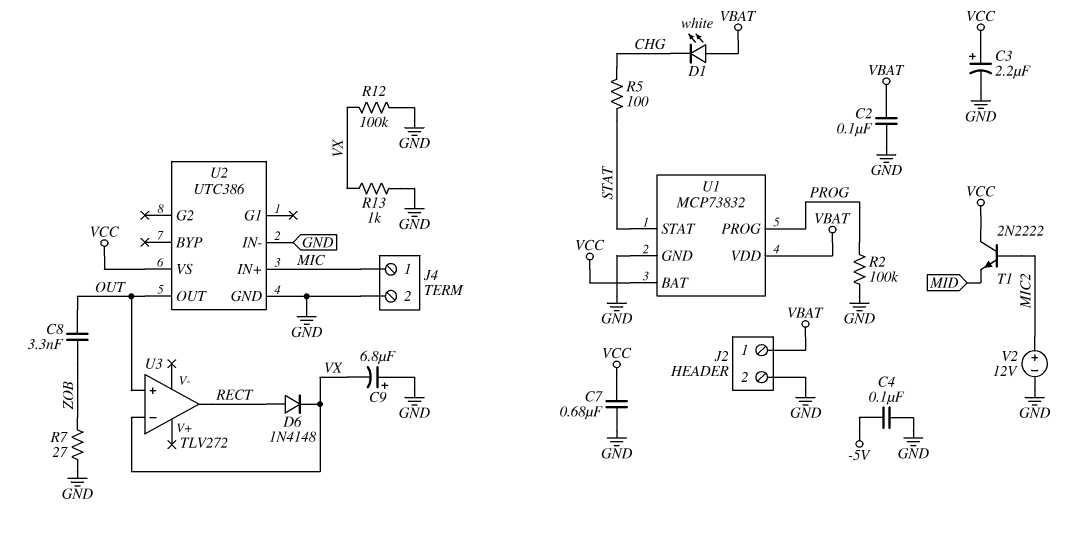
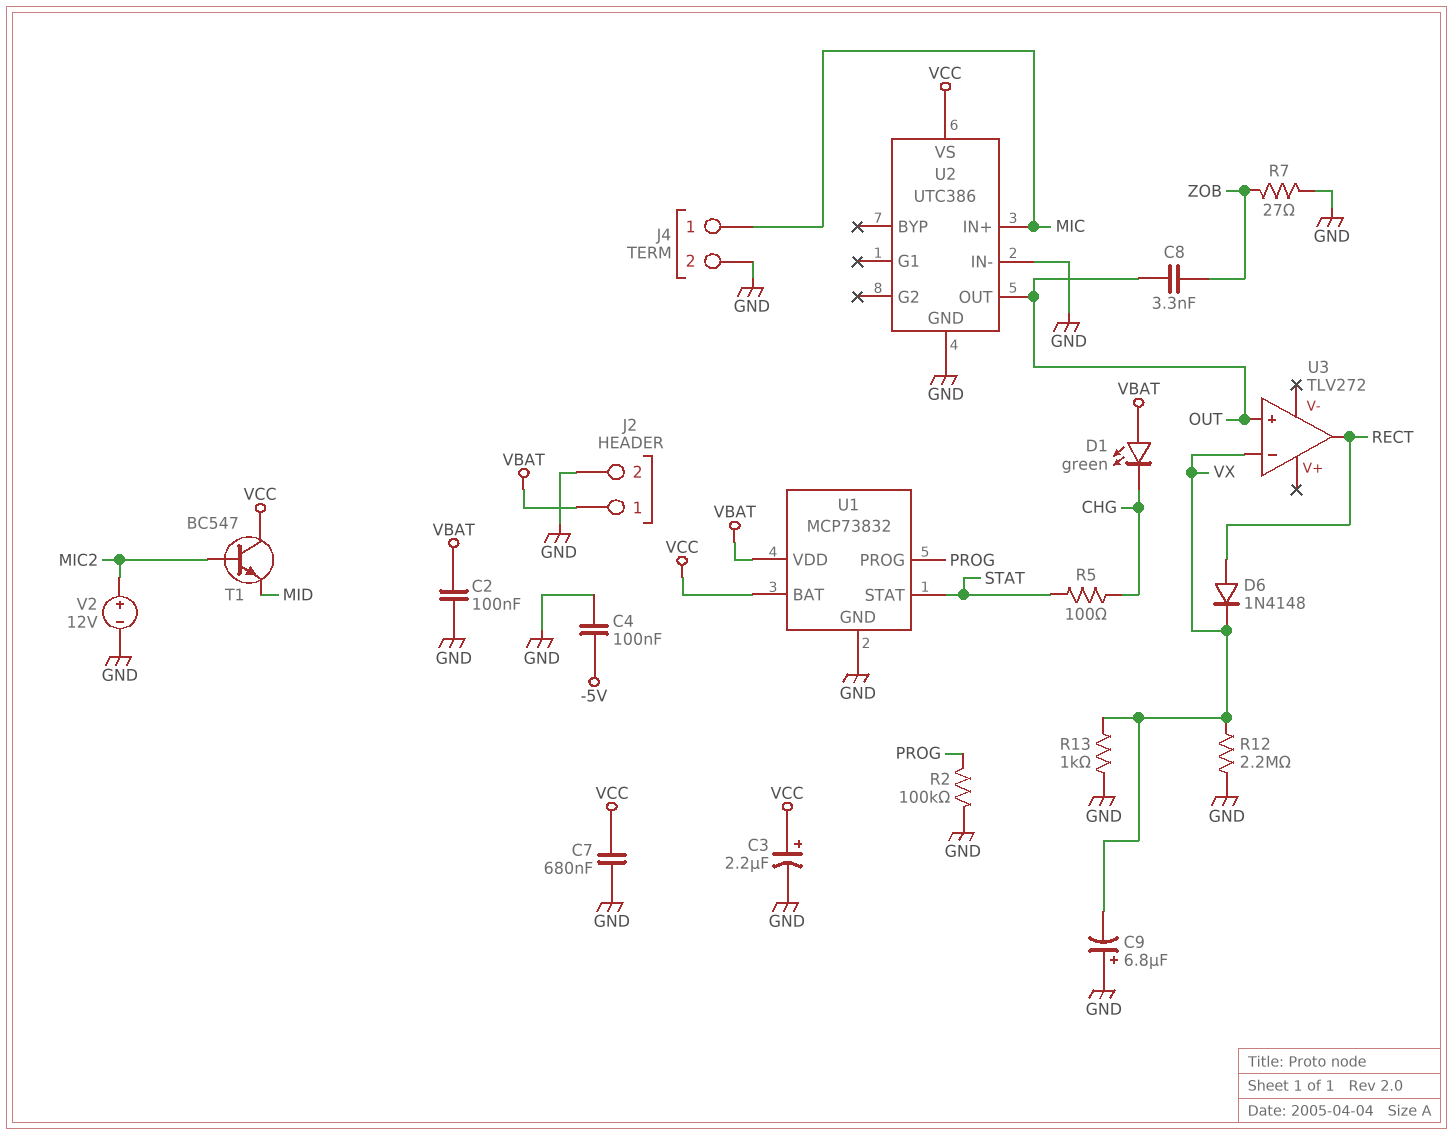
D1: LED white (A VBAT, K CHG) -> LED green (A VBAT, K CHG)
R12: 100k (GND, VX) -> 2.2M (GND, VX)
T1: NPN 2N2222 (B MIC2, C VCC, E MID) -> NPN BC547 (B MIC2, C VCC, E MID)

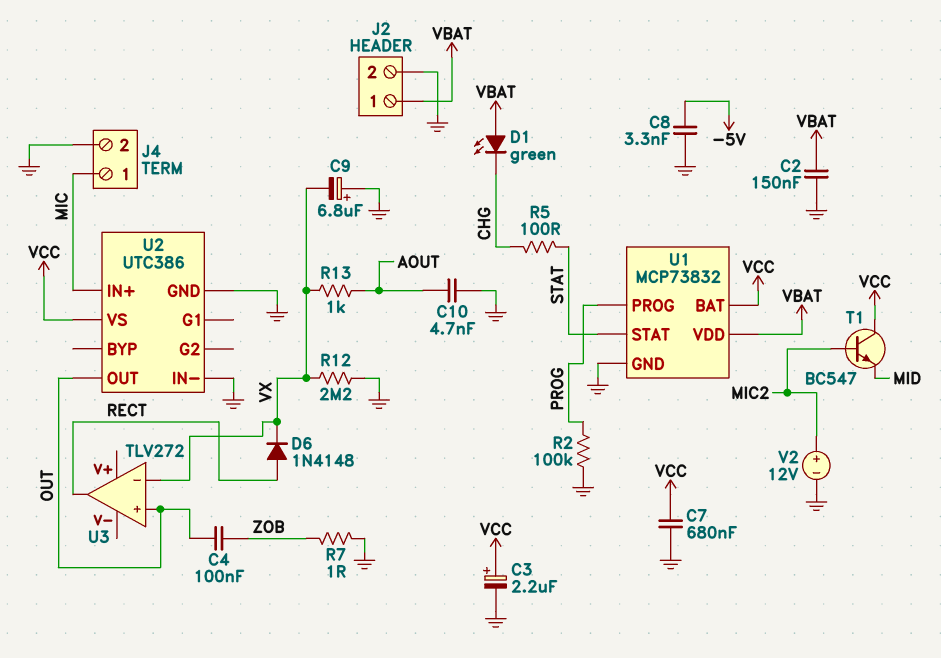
C2: 100nF (GND, VBAT) -> 150nF (GND, VBAT)
C4: 100nF (-5V, GND) -> 100nF (OUT, ZOB)
C8: 3.3nF (OUT, ZOB) -> 3.3nF (-5V, GND)
C10: none -> 4.7nF (AOUT, GND)
R7: 27 (GND, ZOB) -> 1 (GND, ZOB)
R13: 1k (GND, VX) -> 1k (AOUT, VX)

